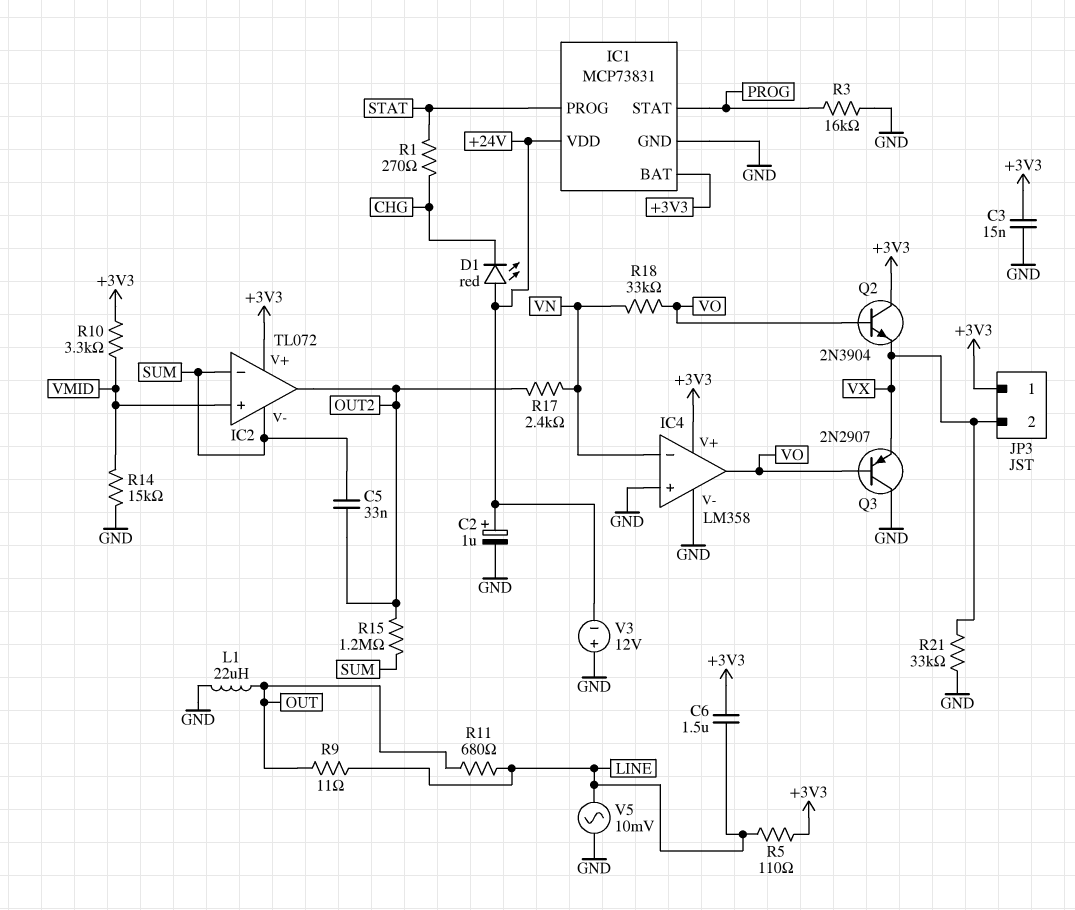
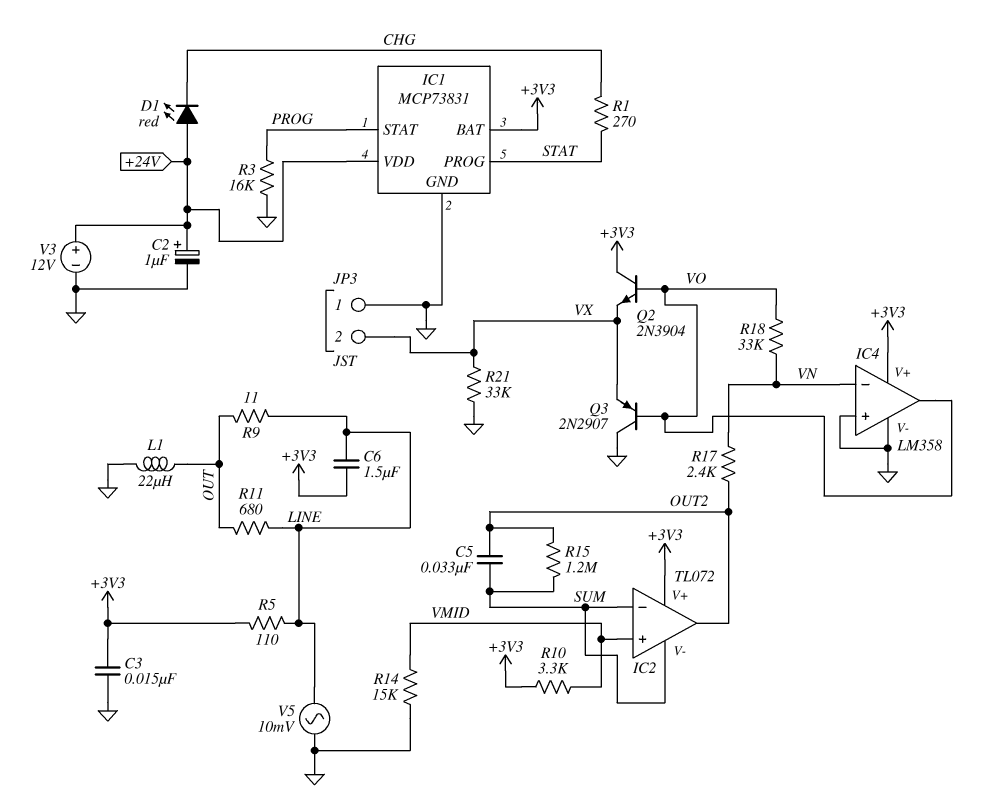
JP3 pin 1: +3V3 -> GND
V3: 12V (plus GND, minus +24V) -> 12V (plus +24V, minus GND)

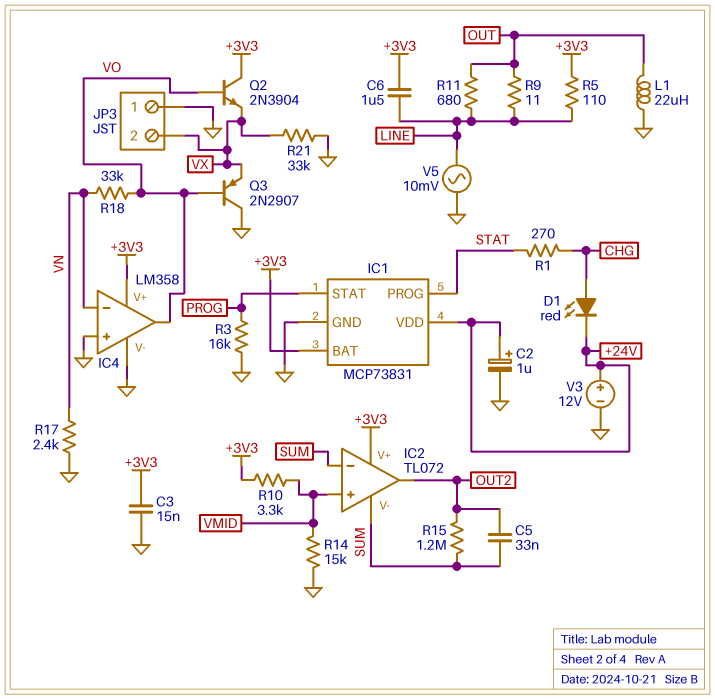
D1: LED red (A +24V, K CHG) -> LED red (A CHG, K +24V)
R17: 2.4k (OUT2, VN) -> 2.4k (GND, VN)

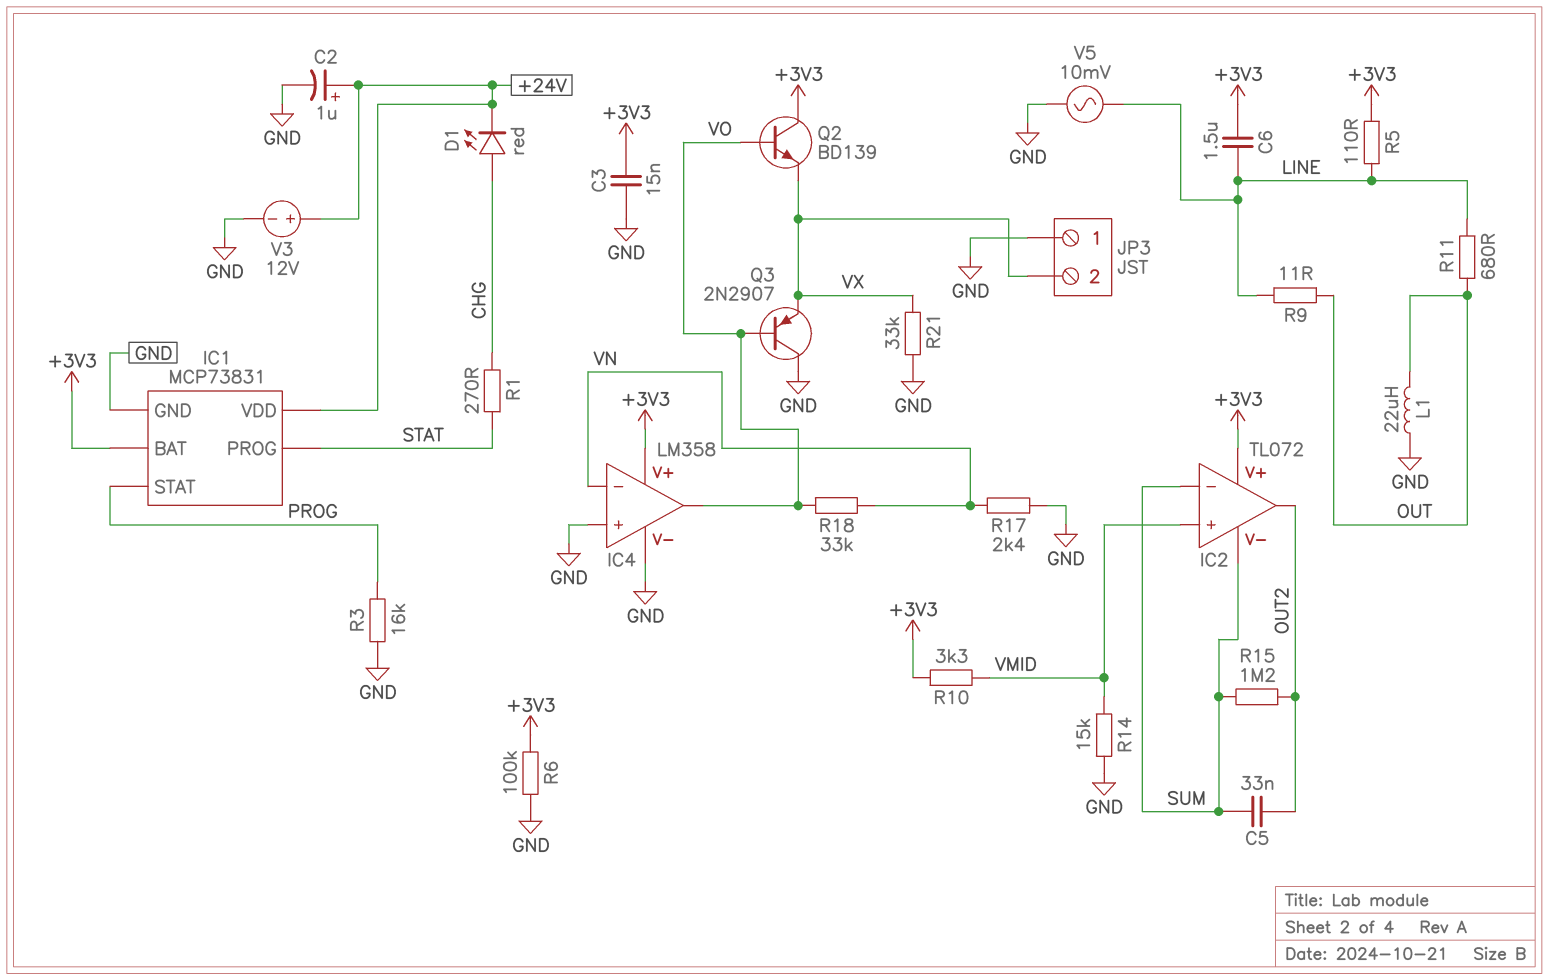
Q2: NPN 2N3904 (B VO, C +3V3, E VX) -> NPN BD139 (B VO, C +3V3, E VX)
R6: none -> 100k (+3V3, GND)

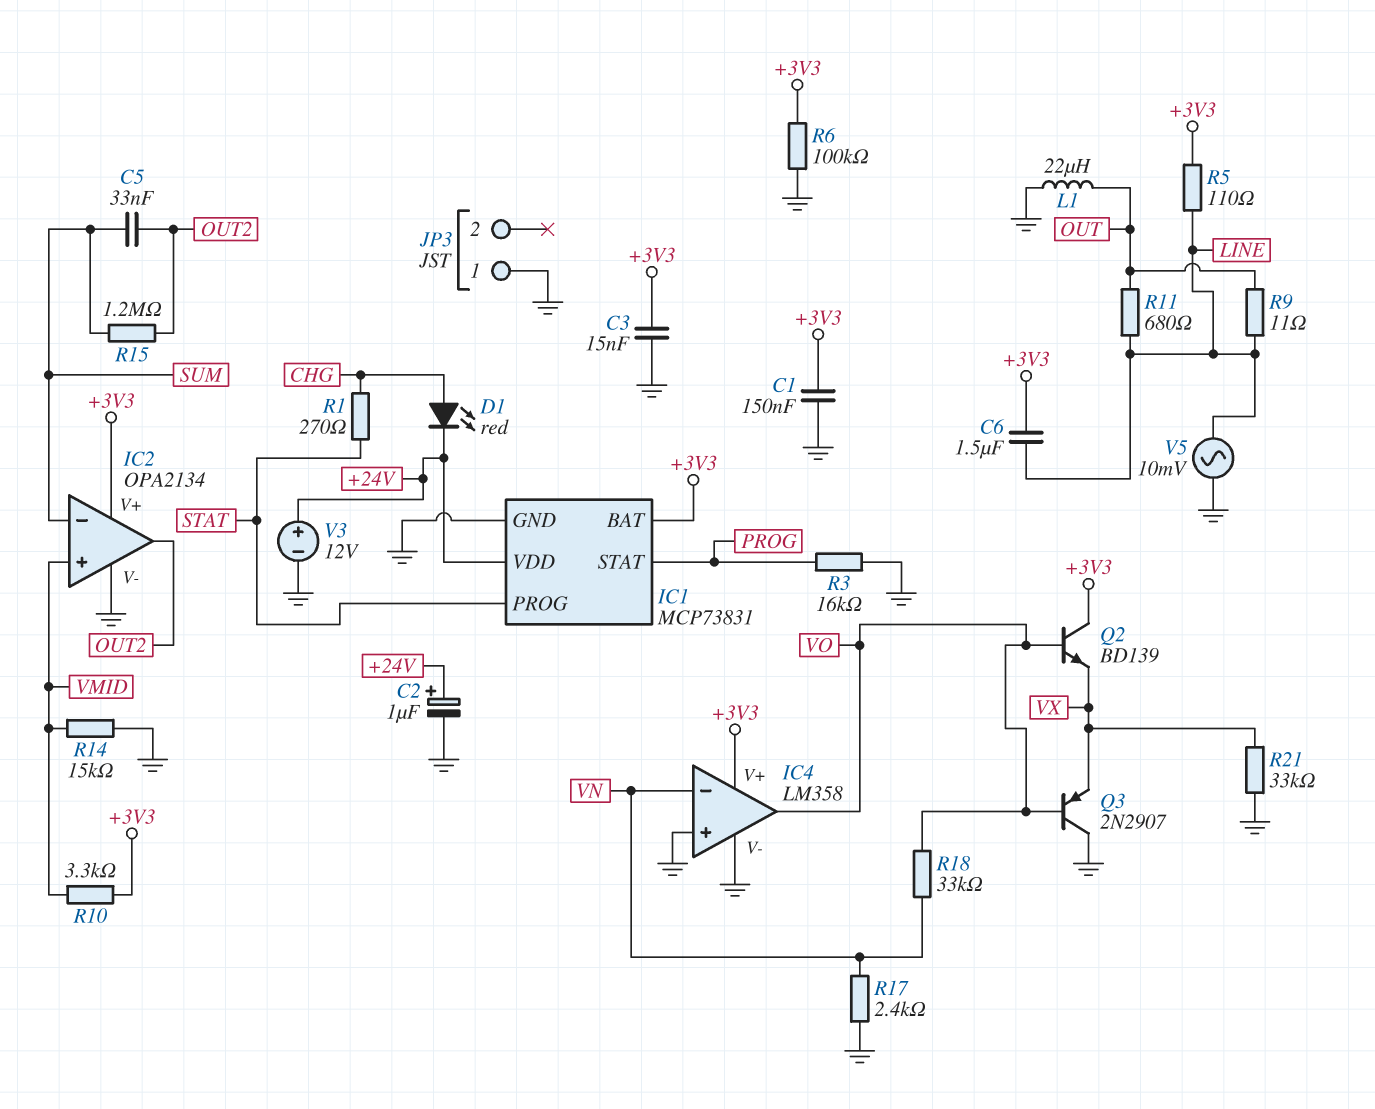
C1: none -> 150nF (+3V3, GND)
IC2: TL072 -> OPA2134
IC2 pin V-: SUM -> GND
JP3 pin 2: VX -> none

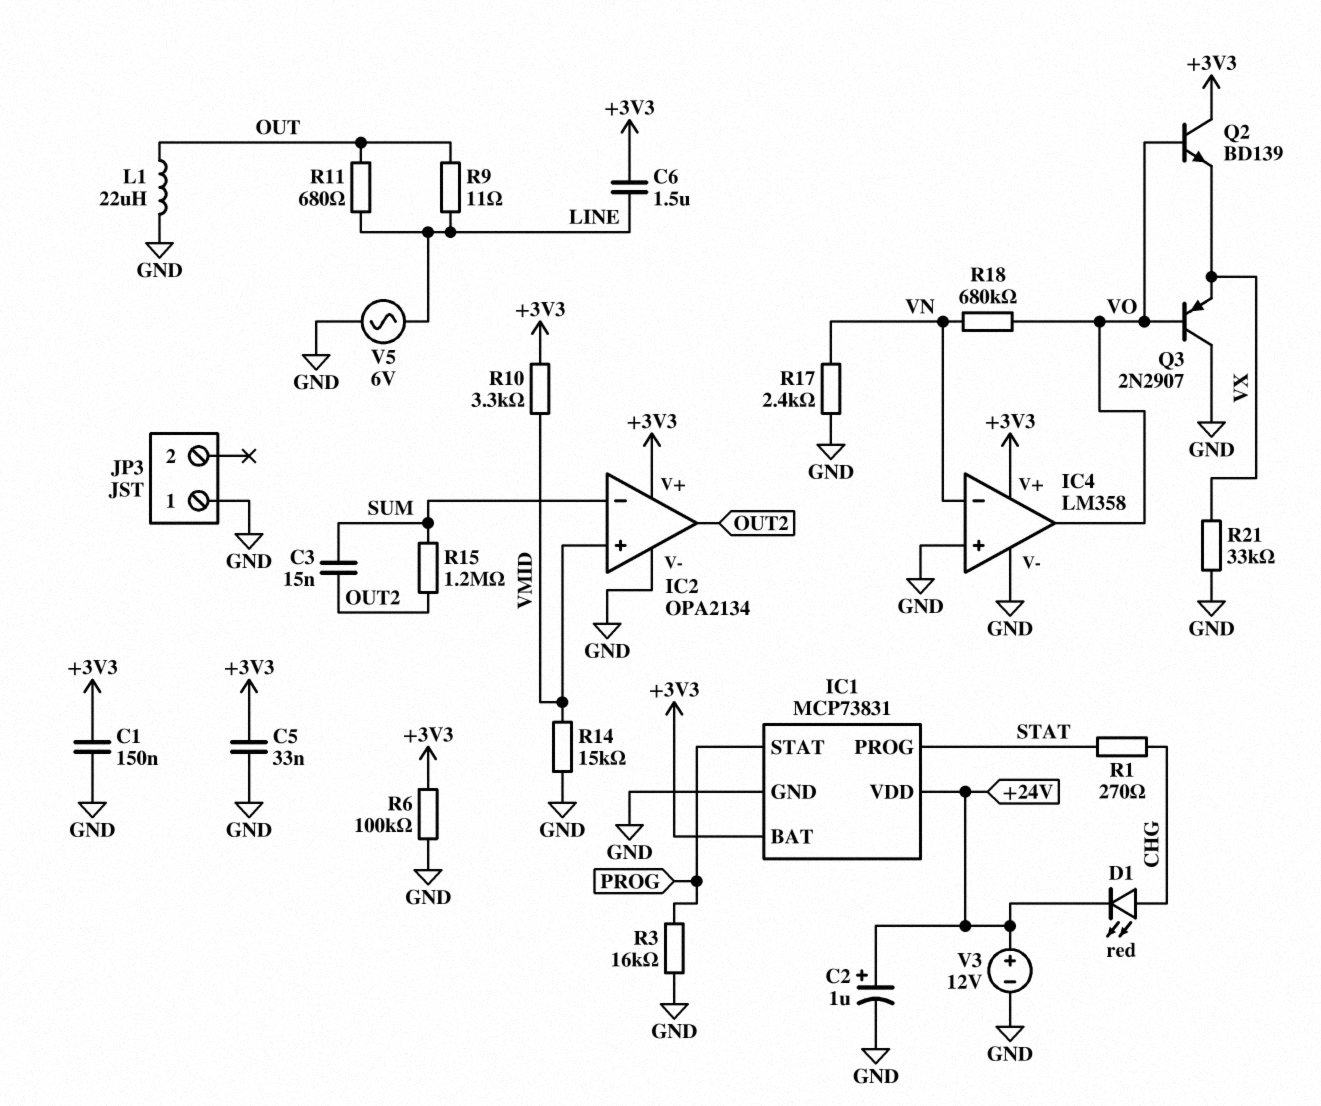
C3: 15nF (+3V3, GND) -> 15nF (OUT2, SUM)
C5: 33nF (OUT2, SUM) -> 33nF (+3V3, GND)
R5: 110 (+3V3, LINE) -> none
R18: 33k (VN, VO) -> 680k (VN, VO)
V5: AC 10mV (GND, LINE) -> AC 6V (GND, LINE)

